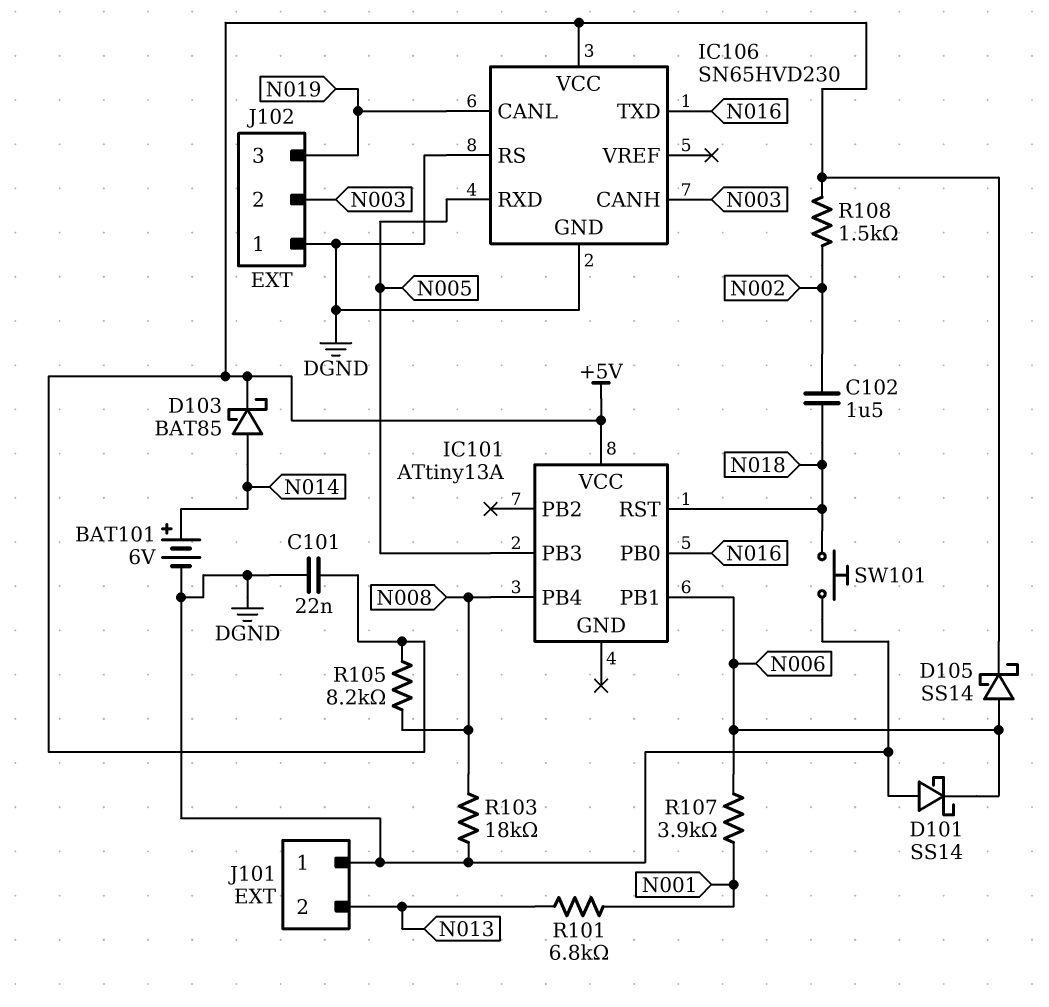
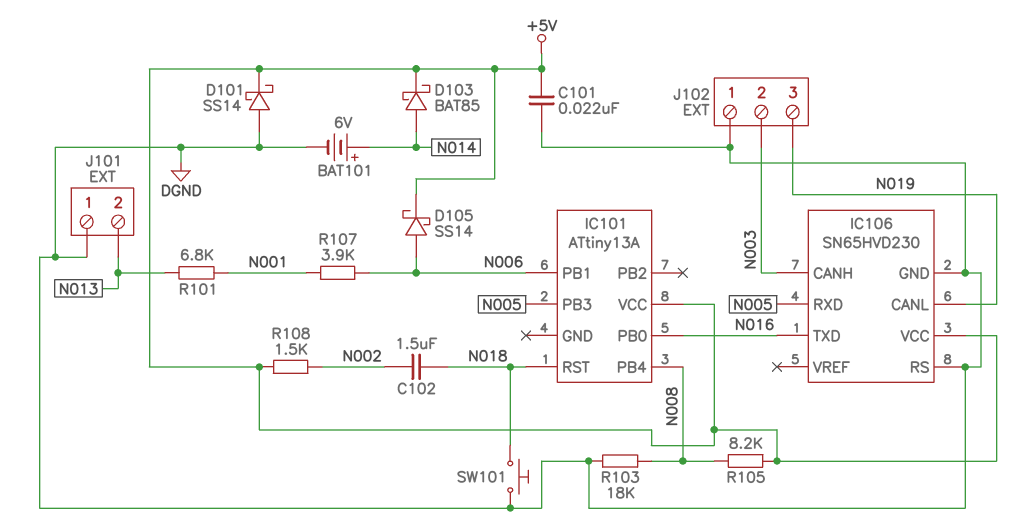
D101: schottky SS14 (A DGND, K N006) -> schottky SS14 (A DGND, K +5V)

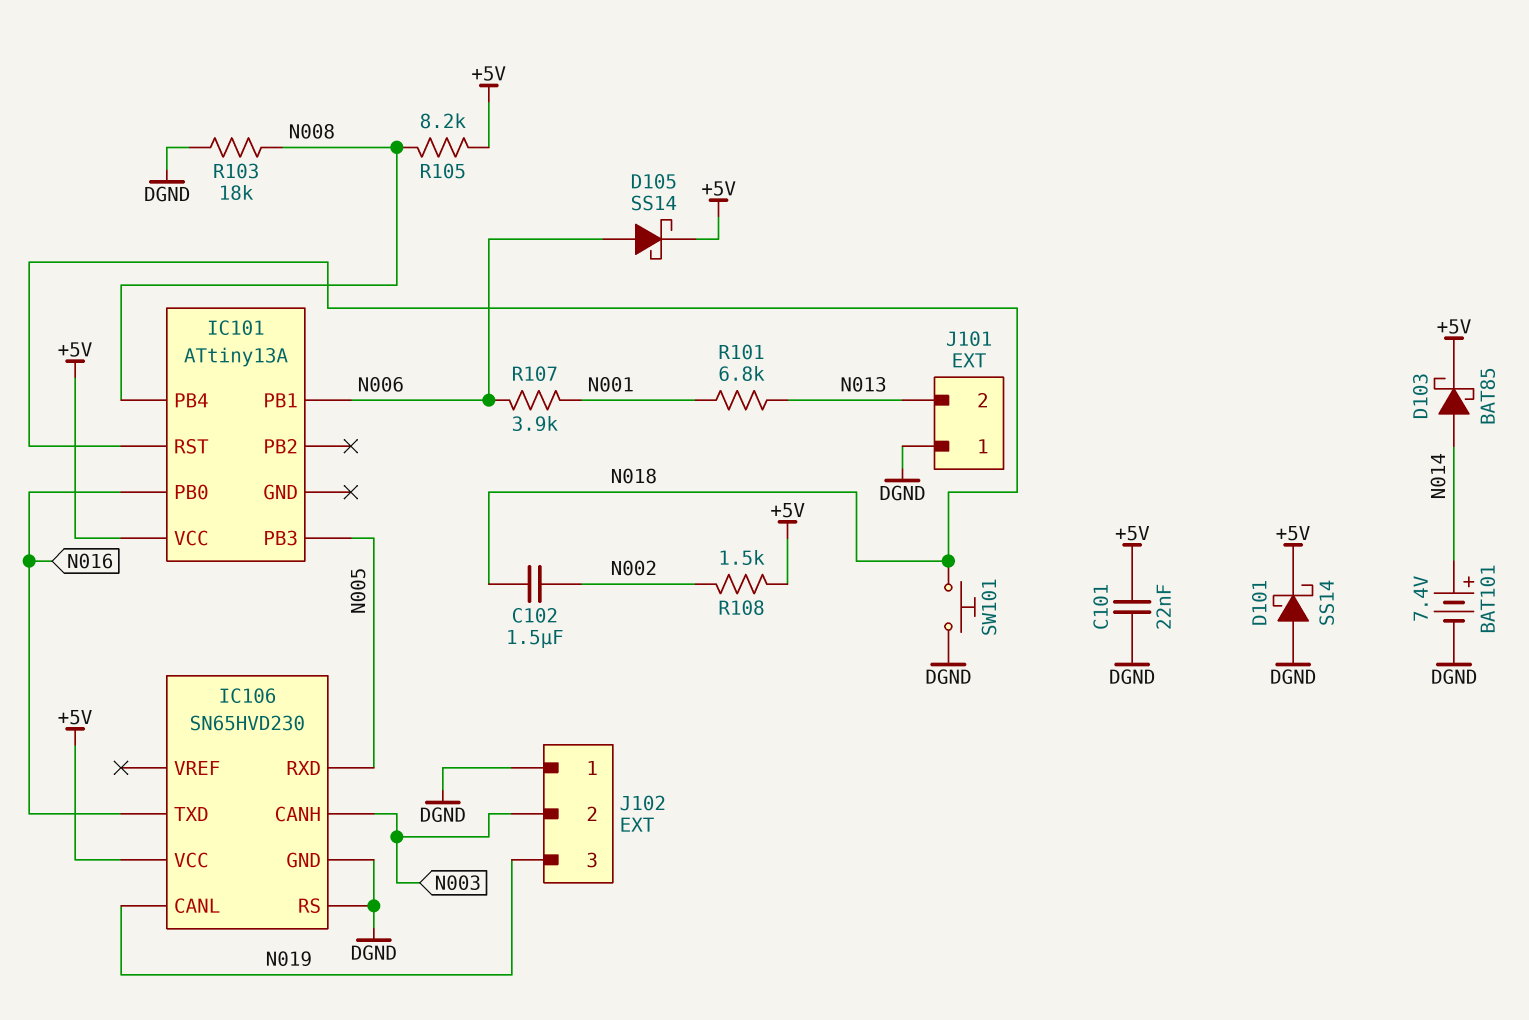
BAT101: 6V (plus N014, minus DGND) -> 7.4V (plus N014, minus DGND)

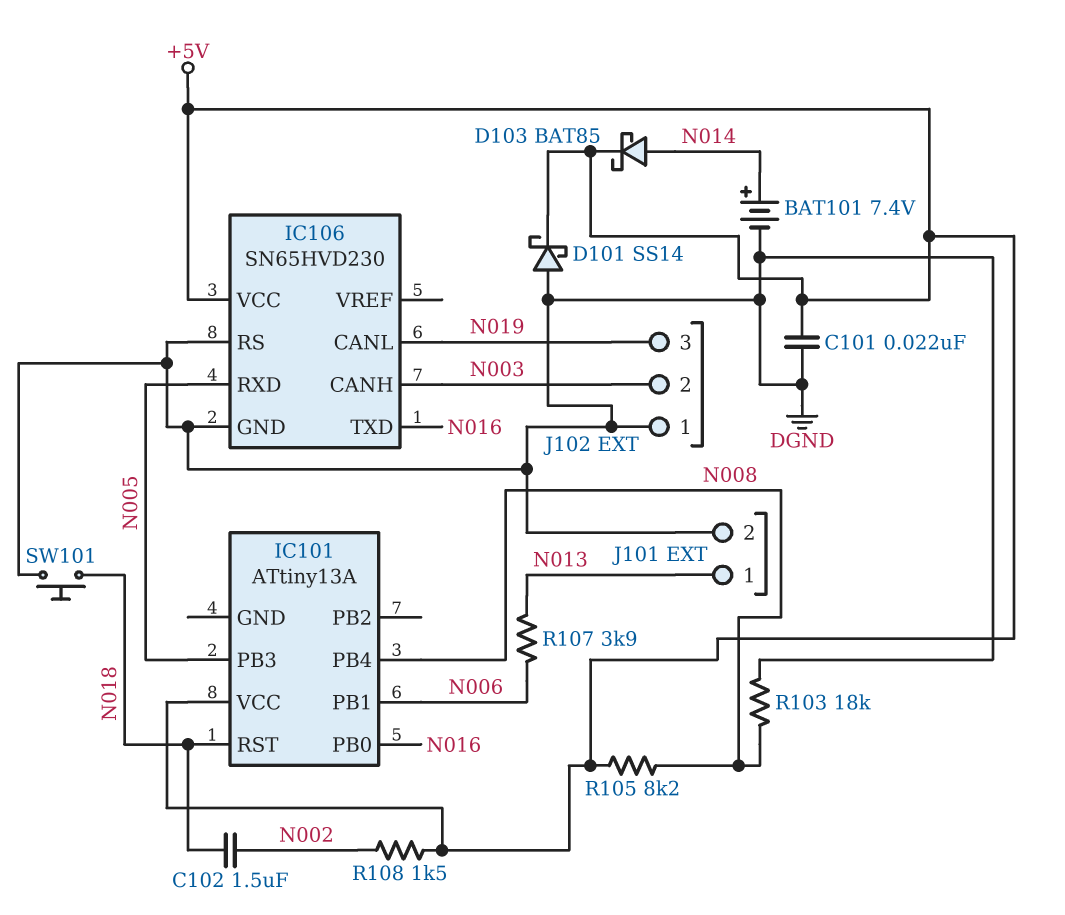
D105: schottky SS14 (A N006, K +5V) -> none
J101 pin 1: DGND -> N013
J101 pin 2: N013 -> DGND
R101: 6.8k (N001, N013) -> none
R107: 3.9k (N001, N006) -> 3.9k (N006, N013)

